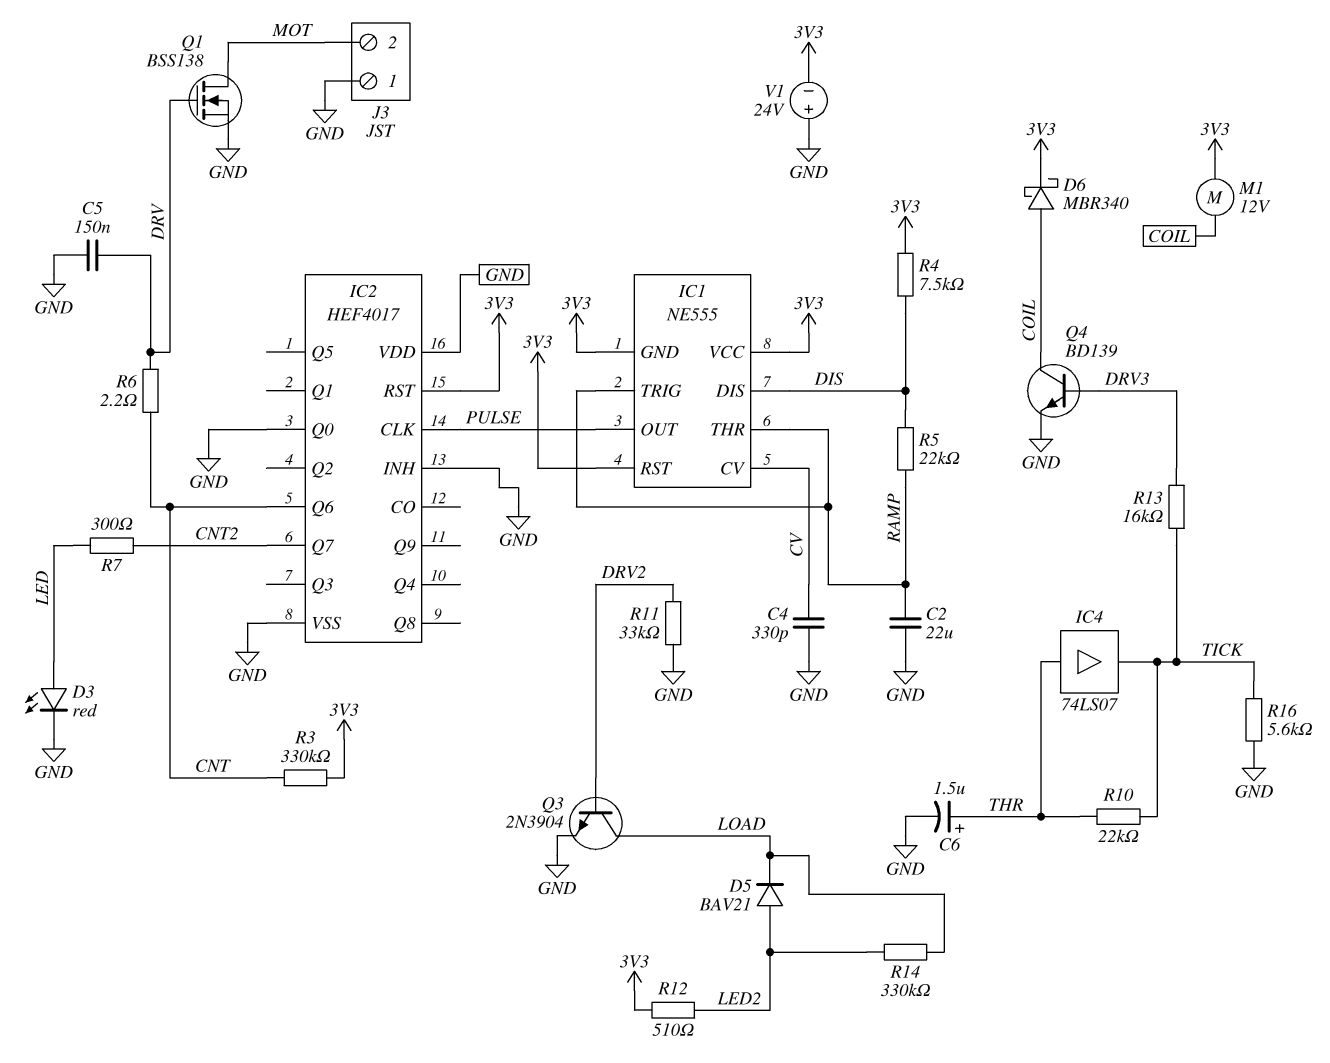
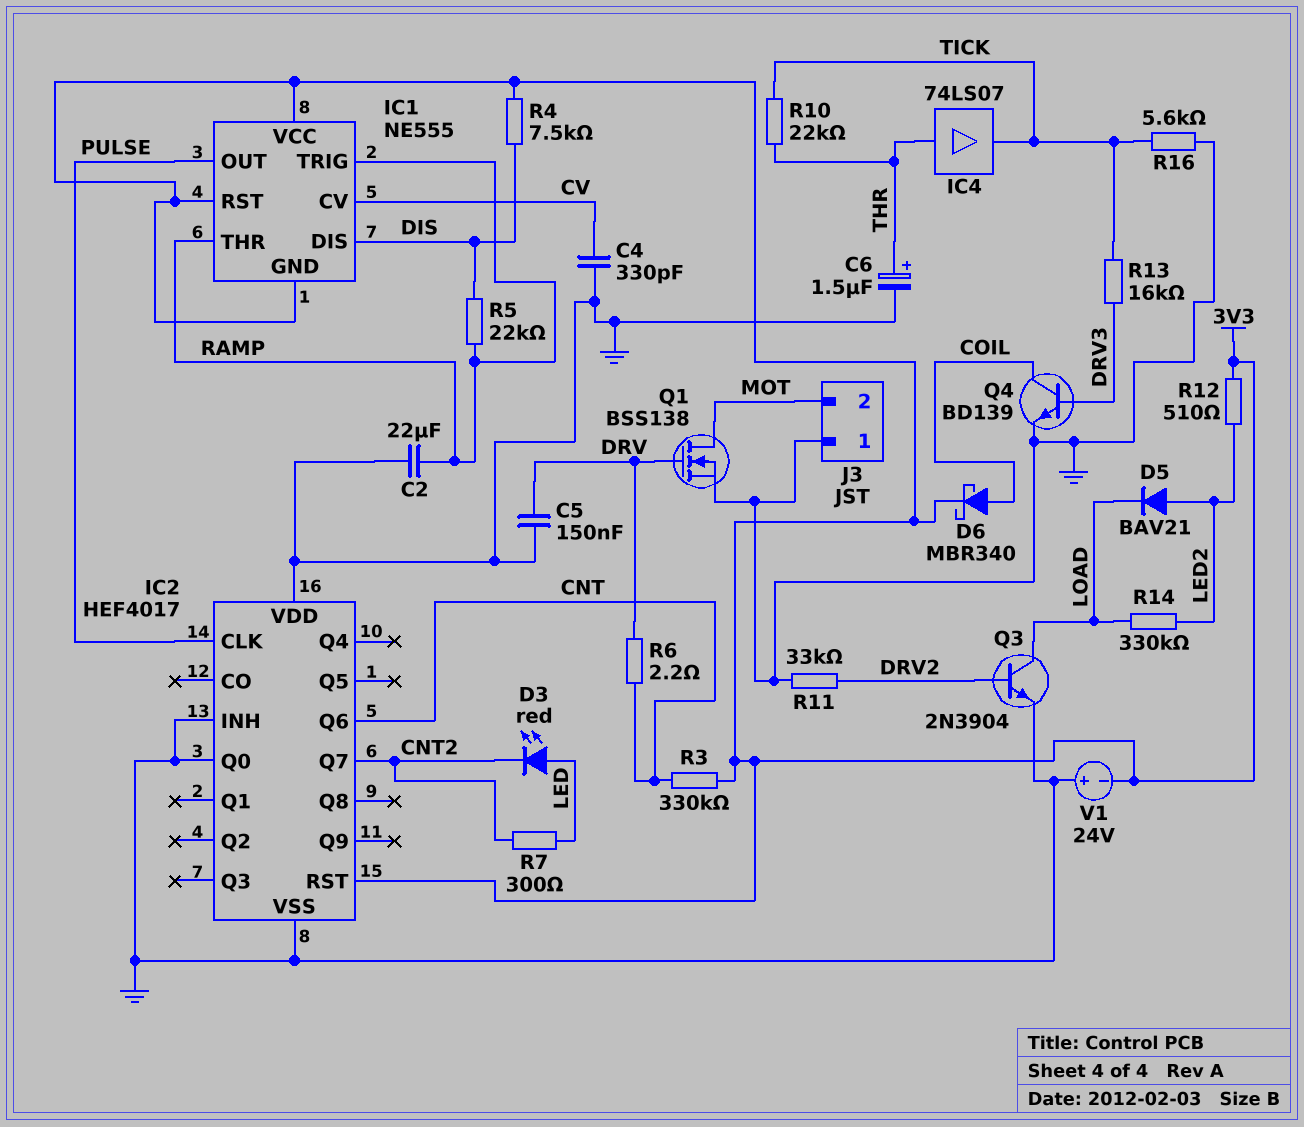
D3: LED red (A LED, K GND) -> LED red (A LED, K CNT2)
M1: motor 12V (3V3, COIL) -> none

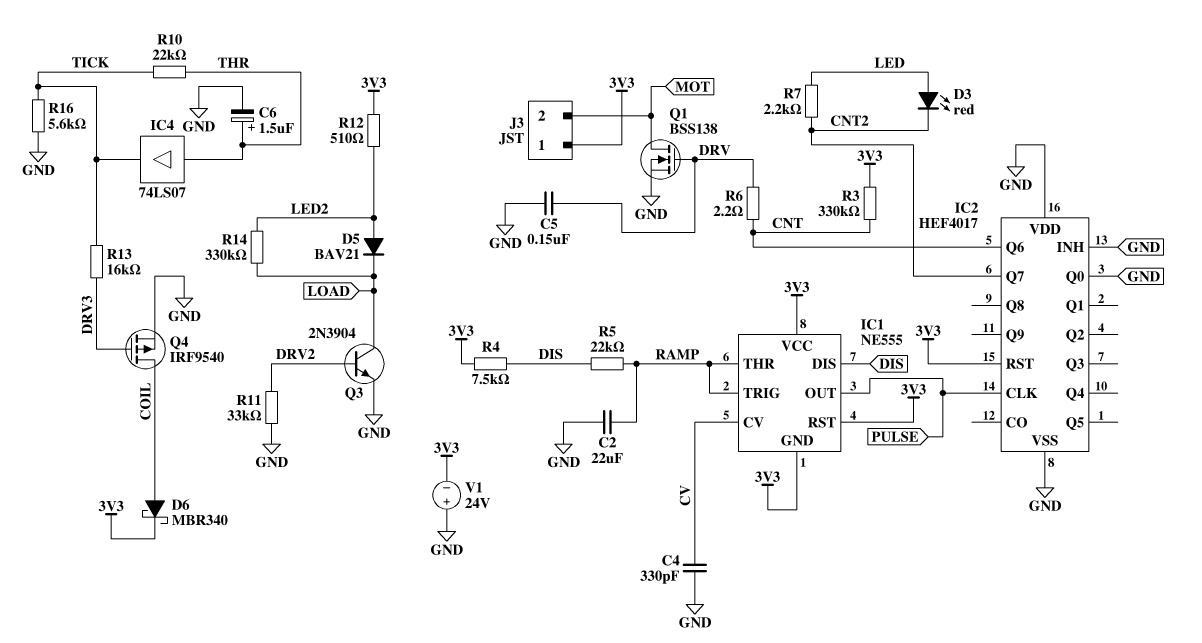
J3 pin 1: GND -> 3V3
Q4: NPN BD139 (B DRV3, C COIL, E GND) -> PMOS IRF9540 (G DRV3, D COIL, S GND)
R7: 300 (CNT2, LED) -> 2.2k (CNT2, LED)

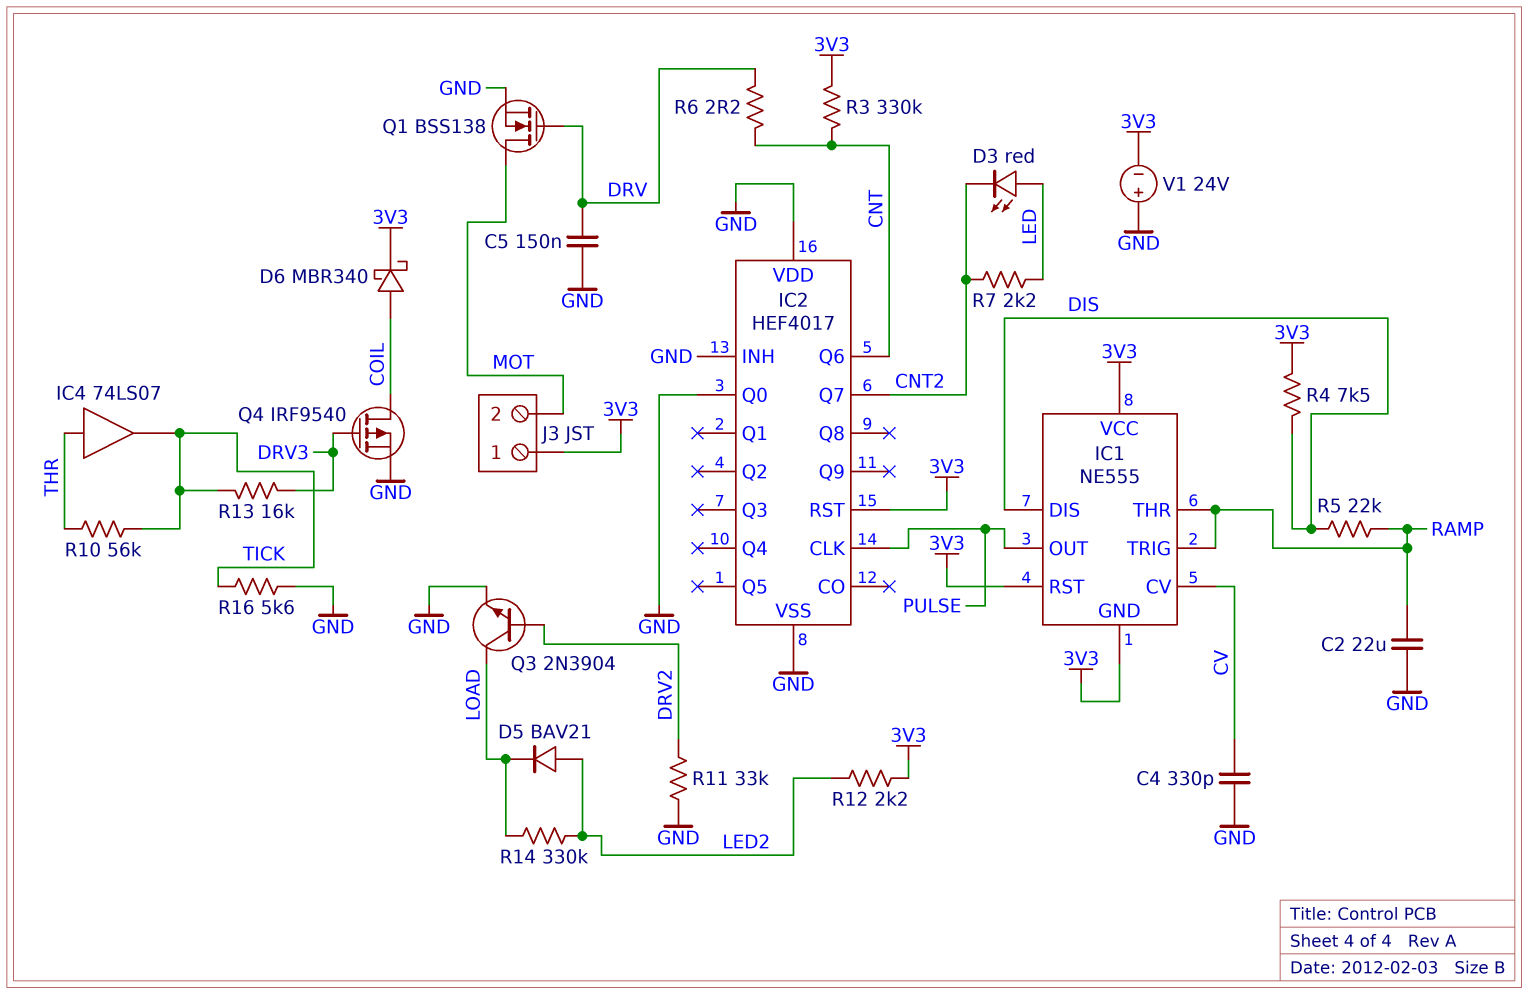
C6: 1.5uF (plus THR, minus GND) -> none
R10: 22k (THR, TICK) -> 56k (THR, TICK)
R12: 510 (3V3, LED2) -> 2.2k (3V3, LED2)

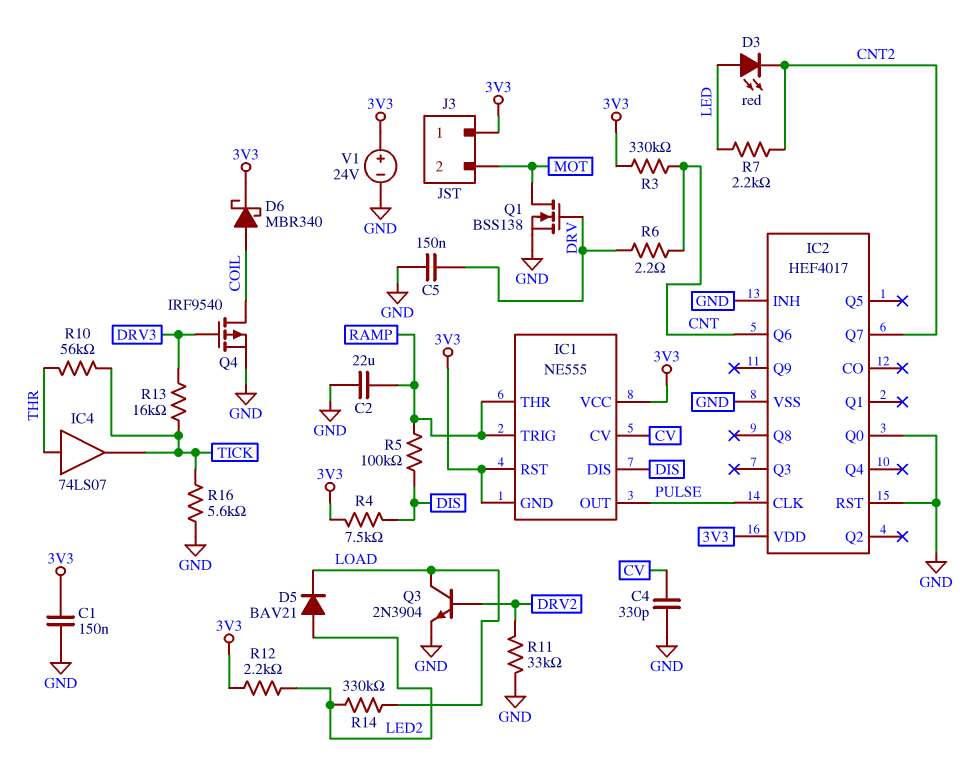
C1: none -> 150nF (3V3, GND)
IC2 pin RST: 3V3 -> GND
IC2 pin VDD: GND -> 3V3
R5: 22k (DIS, RAMP) -> 100k (DIS, RAMP)
V1: 24V (plus GND, minus 3V3) -> 24V (plus 3V3, minus GND)

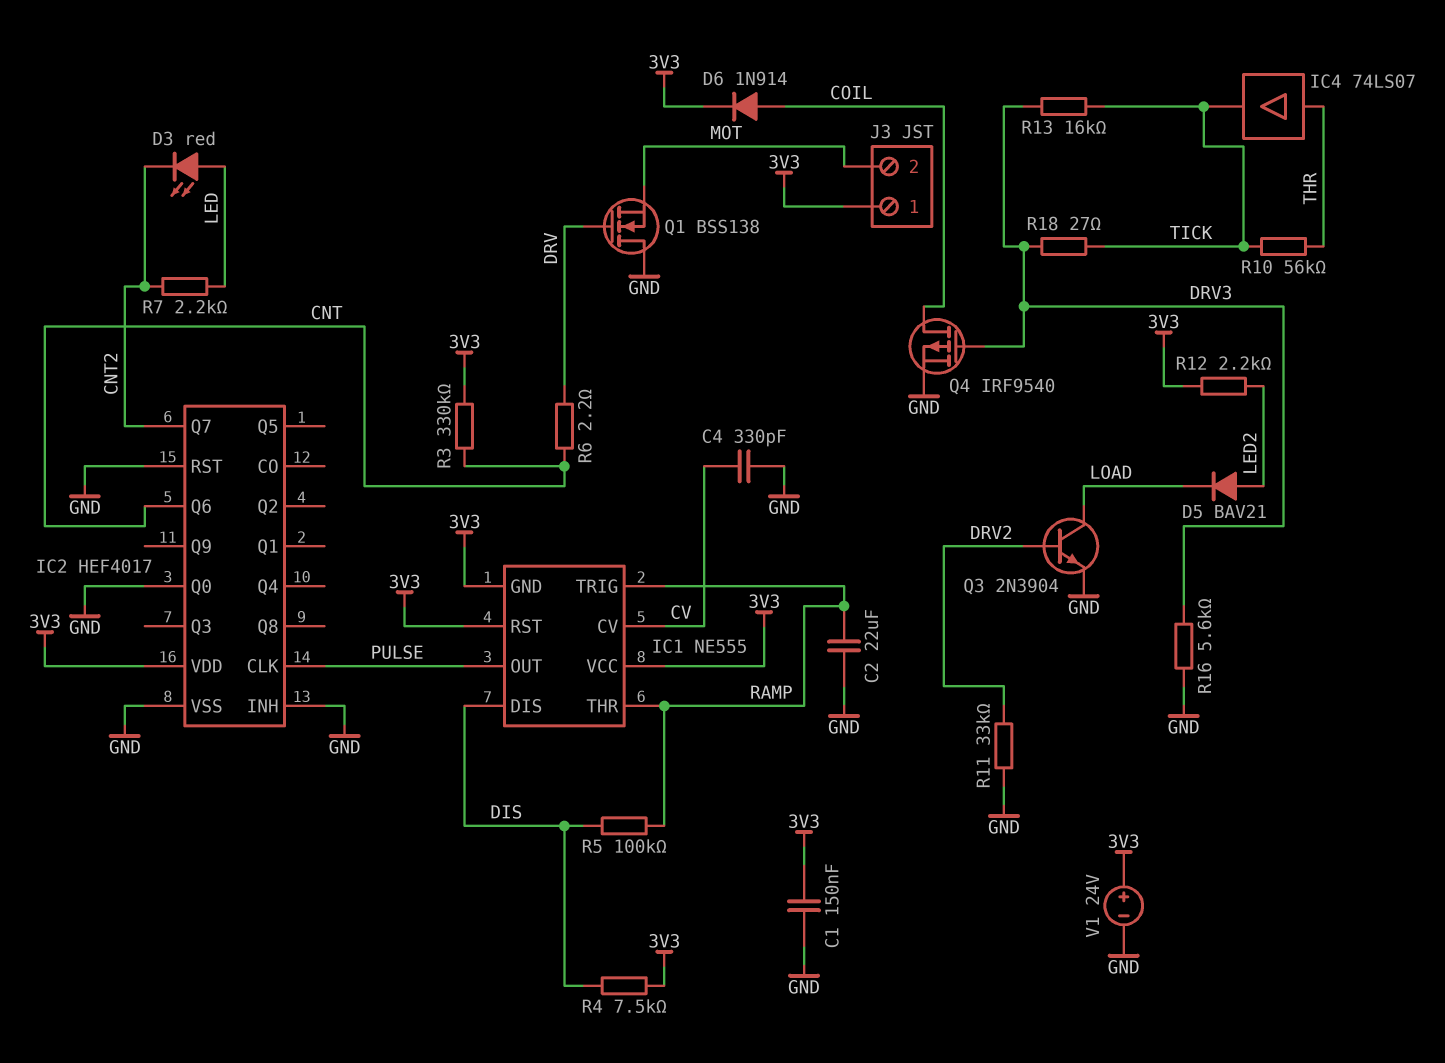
C5: 150nF (DRV, GND) -> none
D6: schottky MBR340 (A COIL, K 3V3) -> diode 1N914 (A COIL, K 3V3)
Q1: NMOS BSS138 (G DRV, D MOT, S GND) -> NMOS BSS138 (G DRV, D GND, S MOT)
R14: 330k (LED2, LOAD) -> none
R16: 5.6k (GND, TICK) -> 5.6k (DRV3, GND)
R18: none -> 27 (DRV3, TICK)

